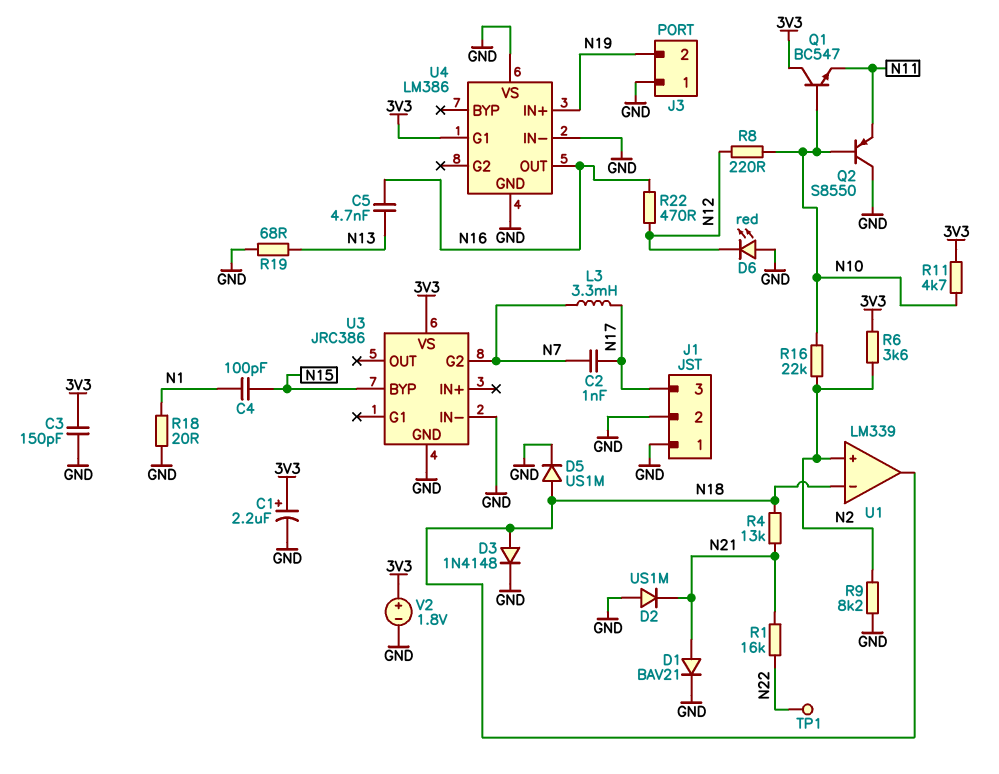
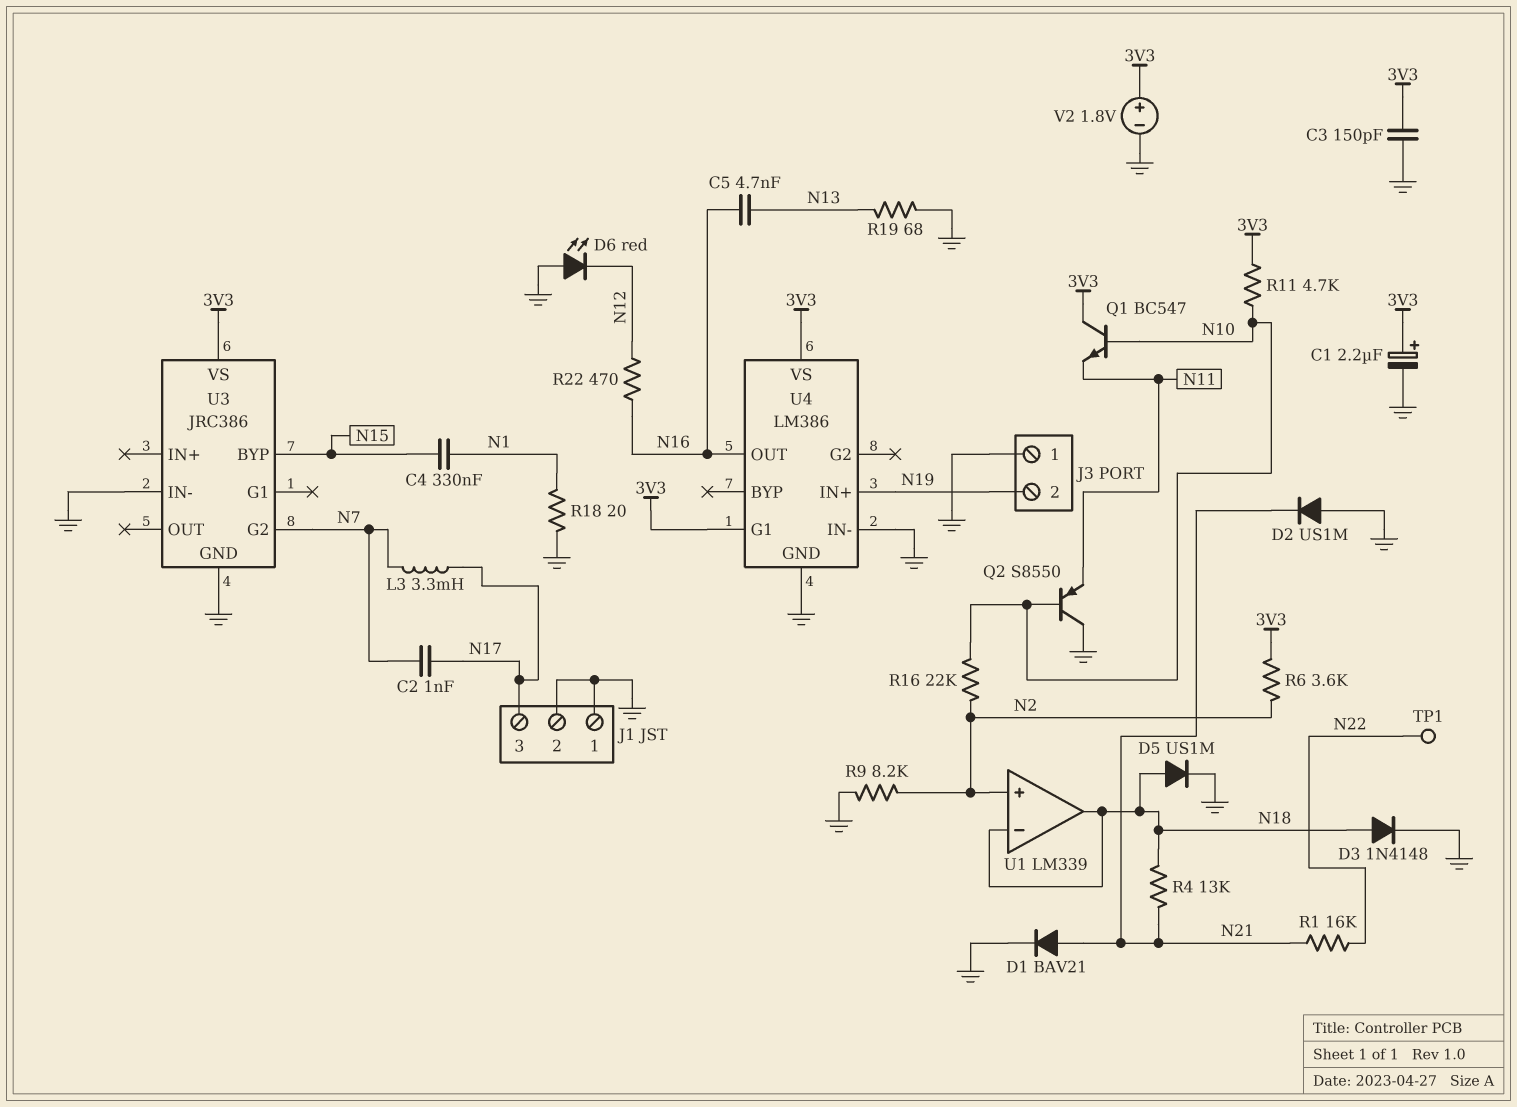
C4: 100pF (N1, N15) -> 330nF (N1, N15)
R8: 220 (N10, N12) -> none
U4 pin VS: GND -> 3V3

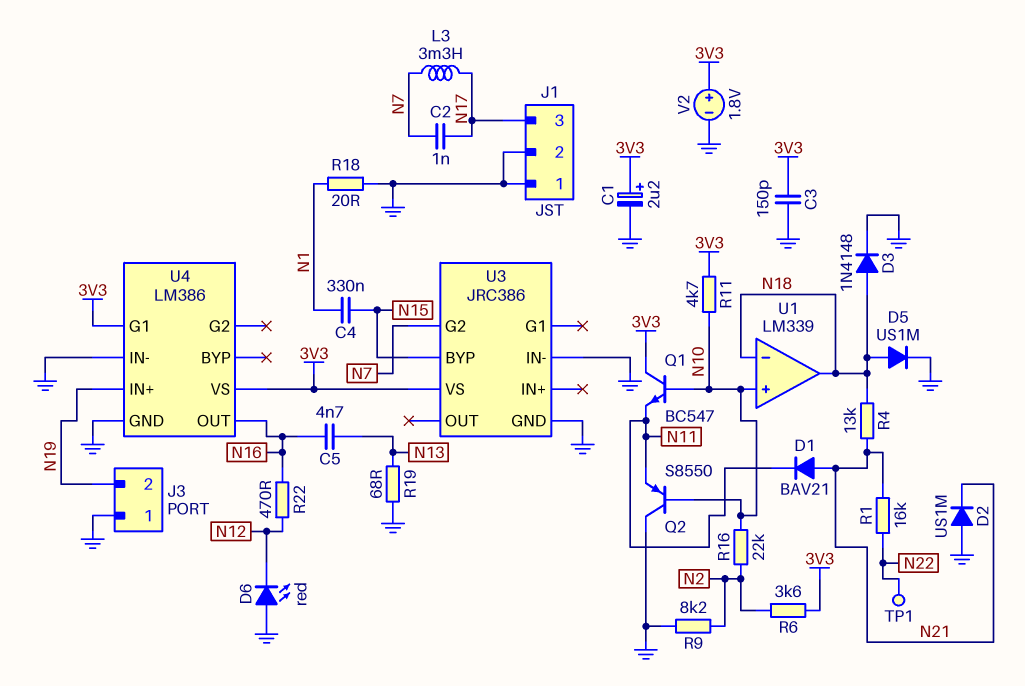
D1: diode BAV21 (A N21, K GND) -> diode BAV21 (A N21, K N11)
U1 pin in+: N2 -> N10

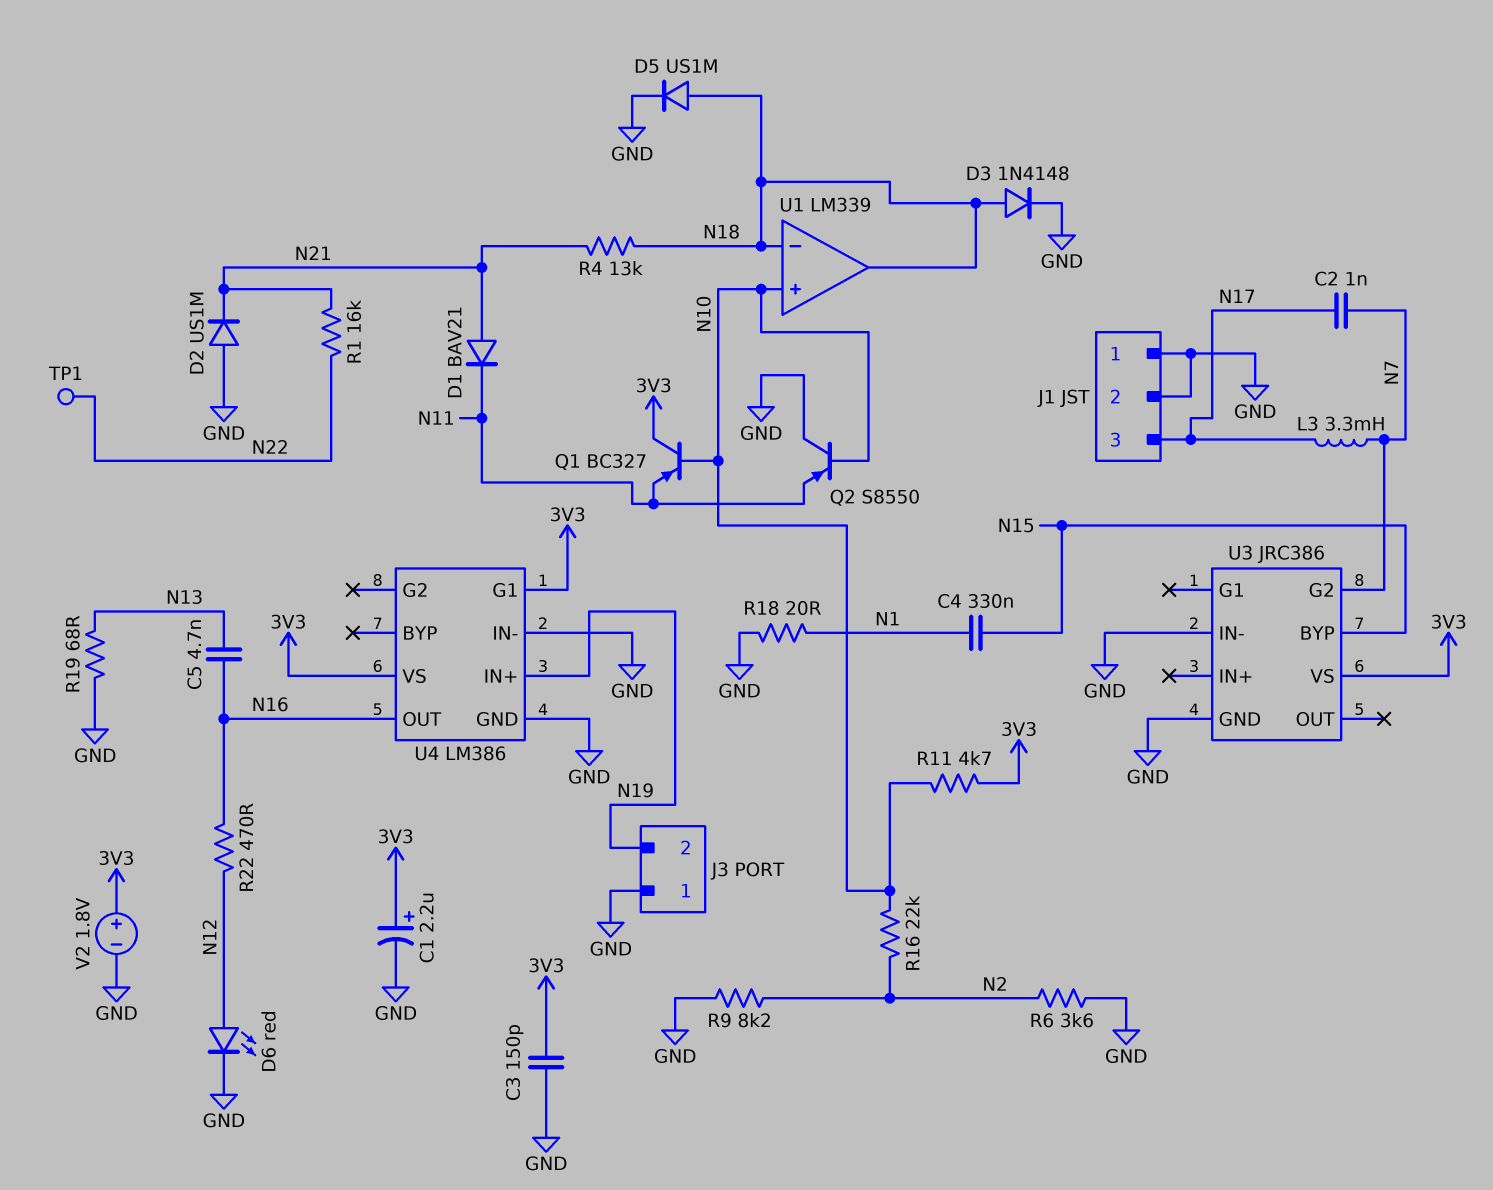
D6: LED red (A GND, K N12) -> LED red (A N12, K GND)
Q1: NPN BC547 (B N10, C 3V3, E N11) -> PNP BC327 (B N10, C 3V3, E N11)
R6: 3.6k (3V3, N2) -> 3.6k (GND, N2)

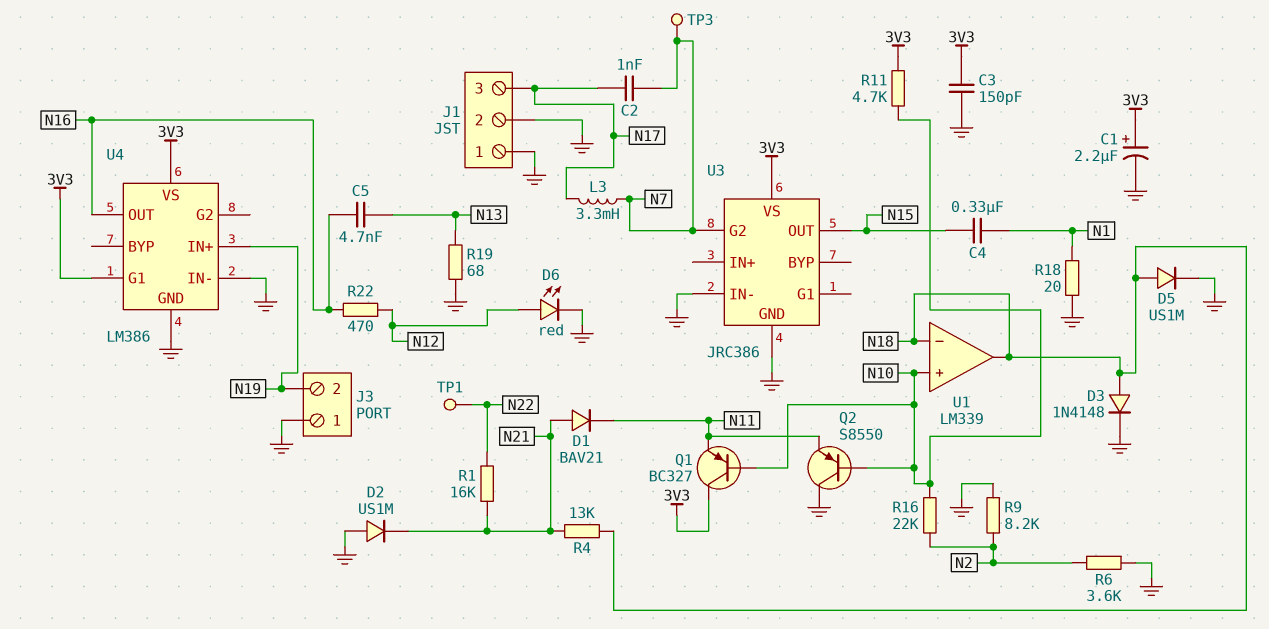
TP3: none -> test point (N7)
U3 pin BYP: N15 -> none
U3 pin OUT: none -> N15
V2: 1.8V (plus 3V3, minus GND) -> none

